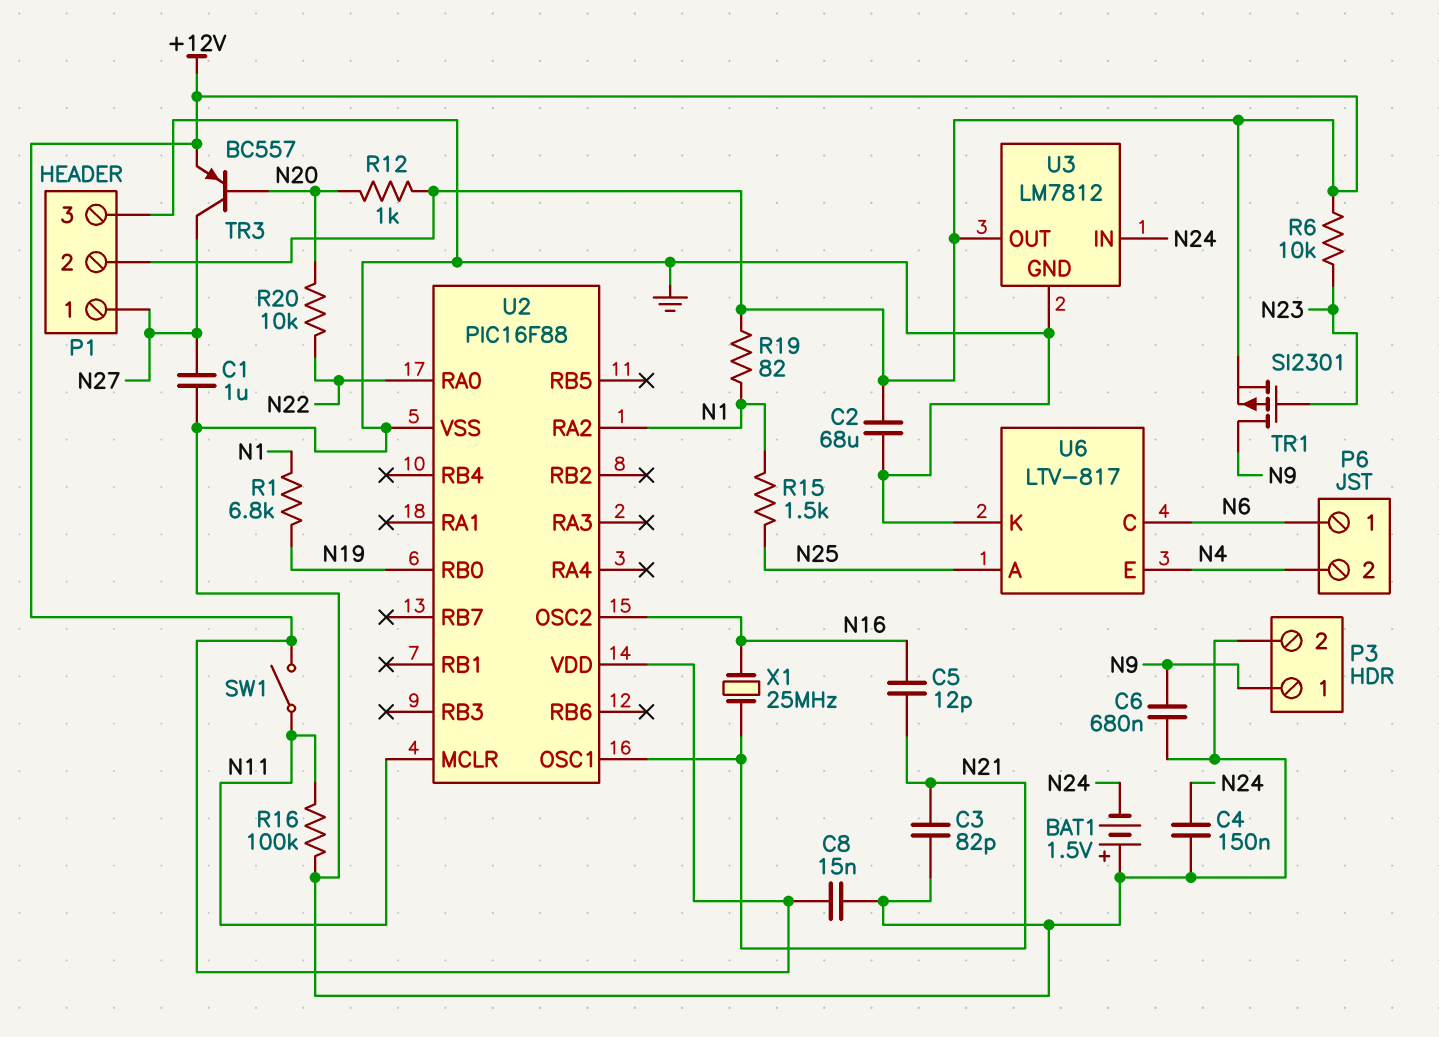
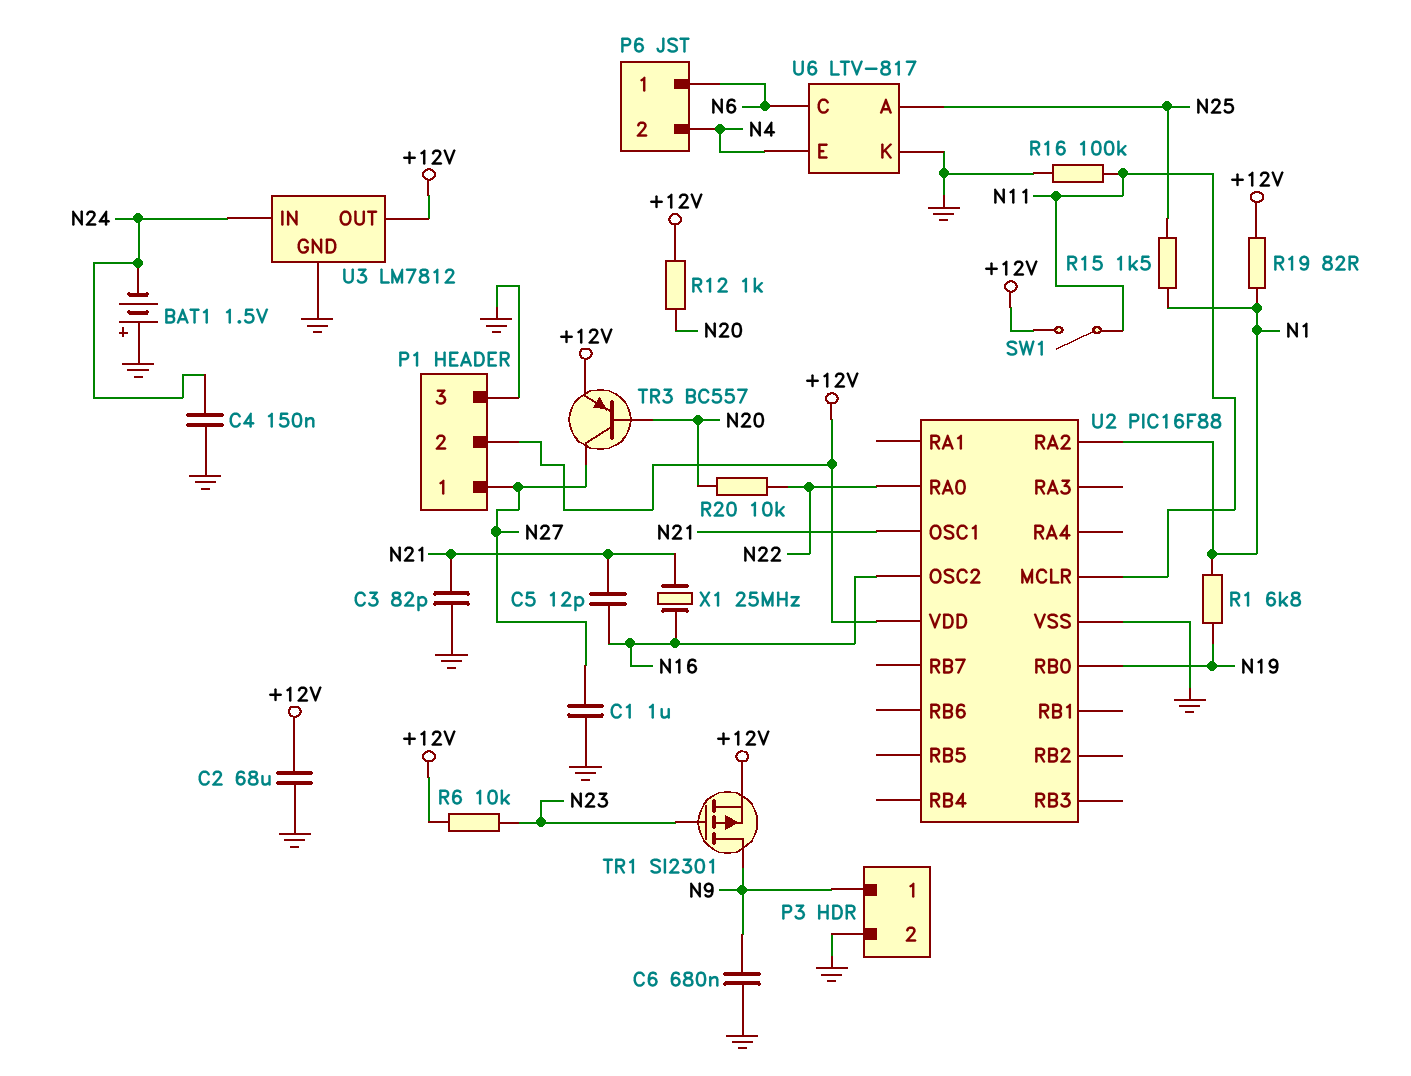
C8: 15nF (+12V, GND) -> none

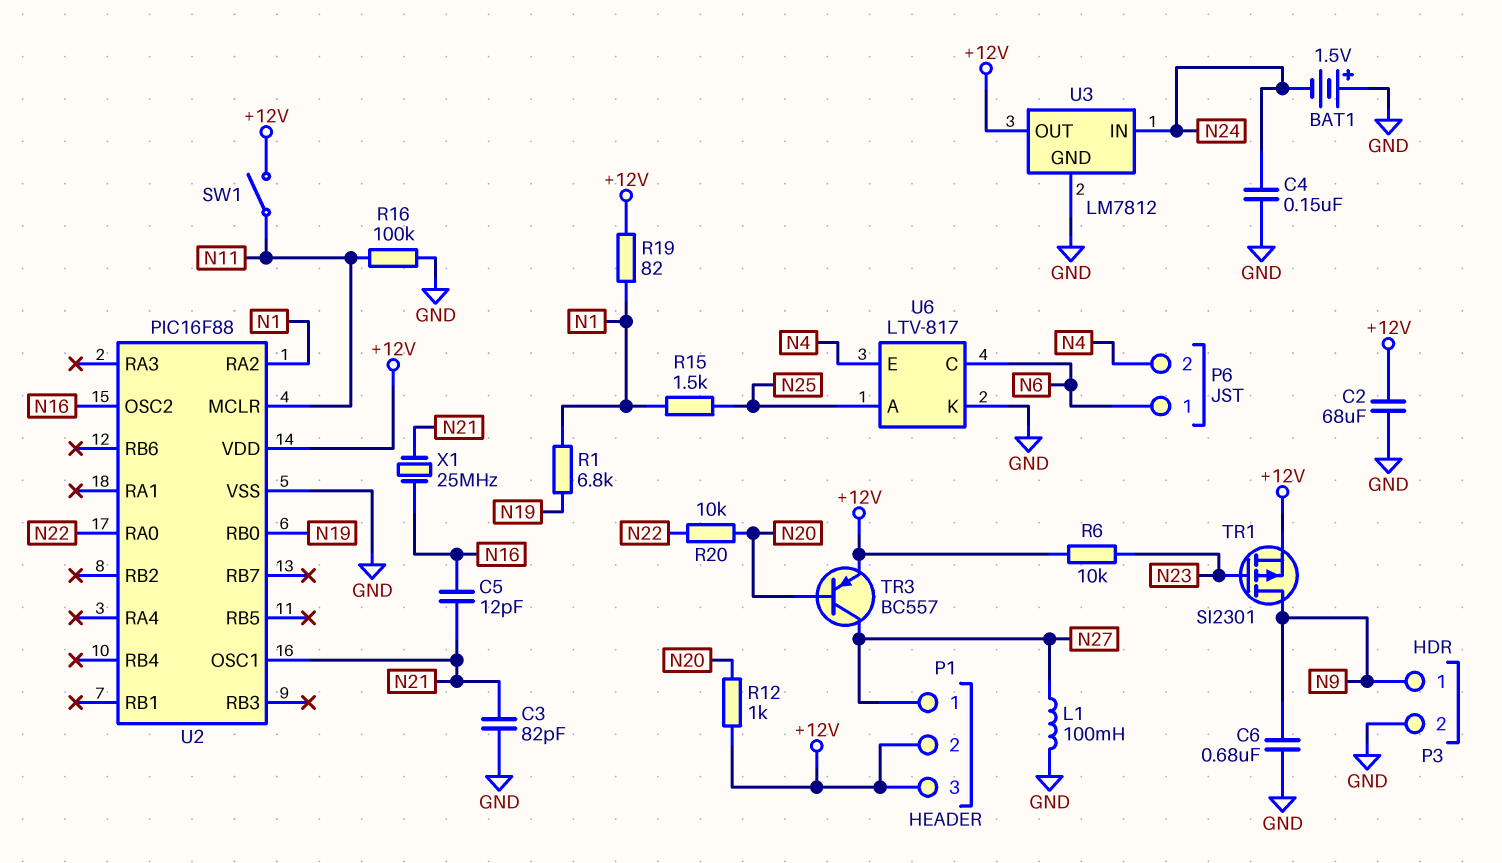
C1: 1uF (GND, N27) -> none
L1: none -> 100mH (GND, N27)
P1 pin 3: GND -> +12V

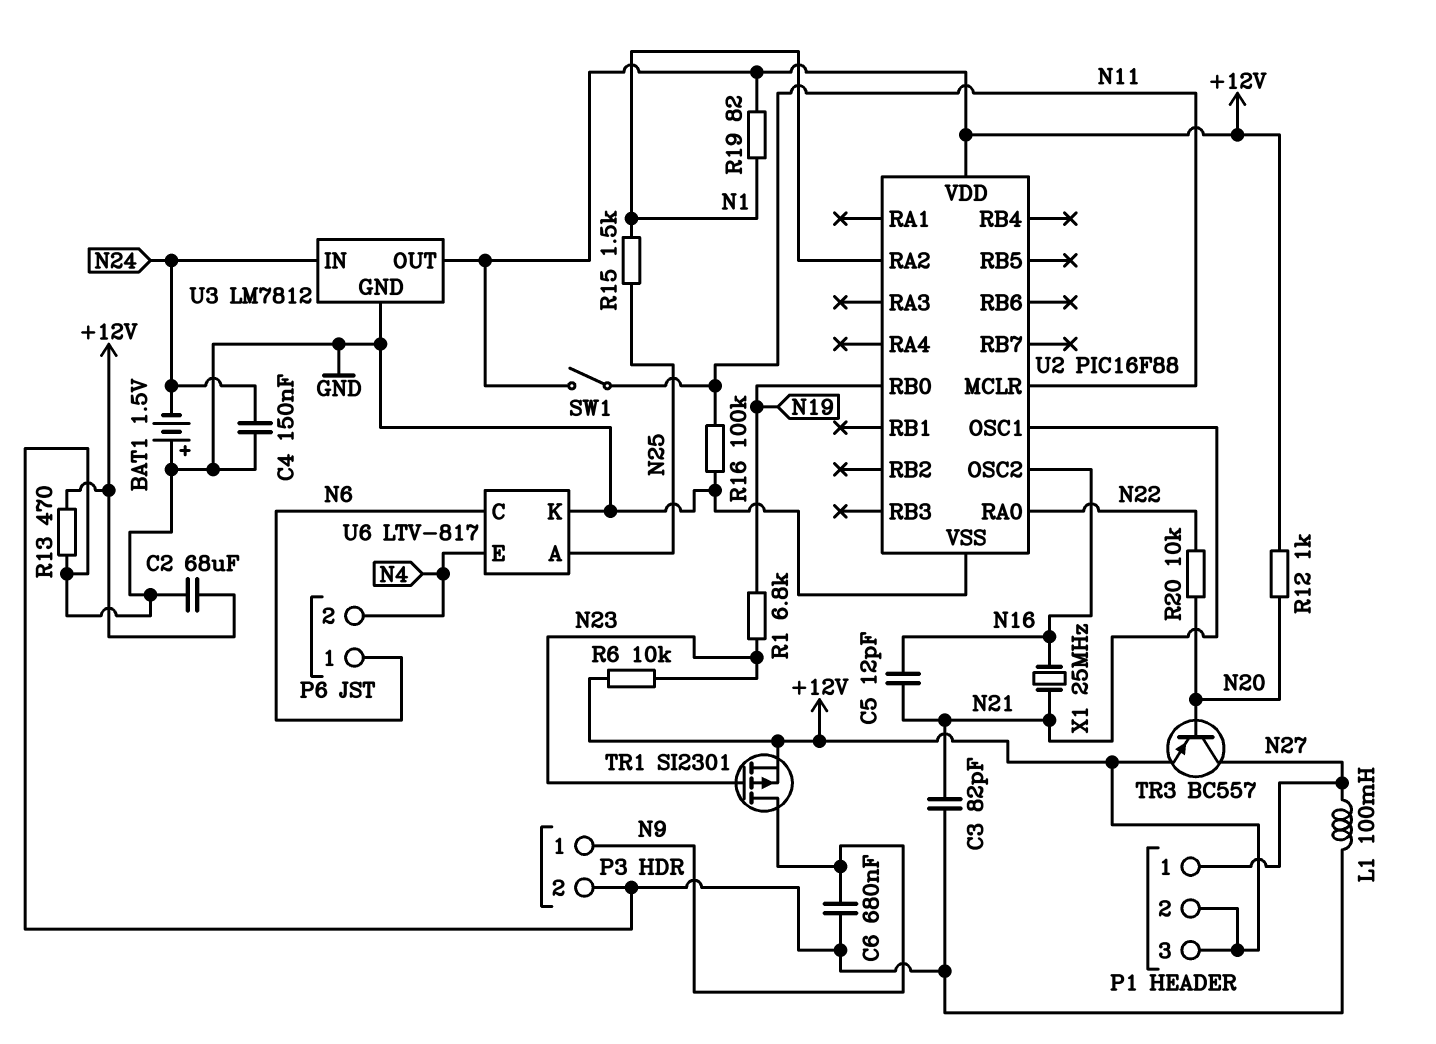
R1: 6.8k (N1, N19) -> 6.8k (N19, N23)
R13: none -> 470 (+12V, GND)

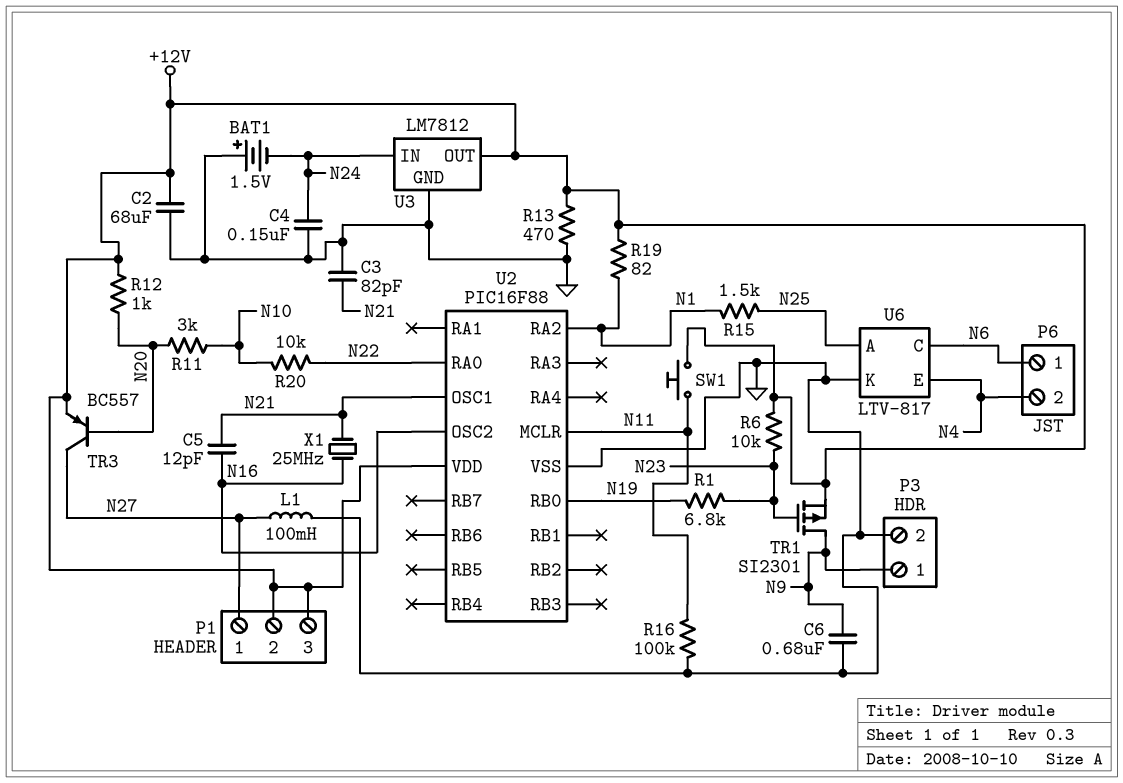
R11: none -> 3k (N10, N20)
R20: 10k (N20, N22) -> 10k (N10, N22)
SW1: switch (+12V, N11) -> button (+12V, N11)

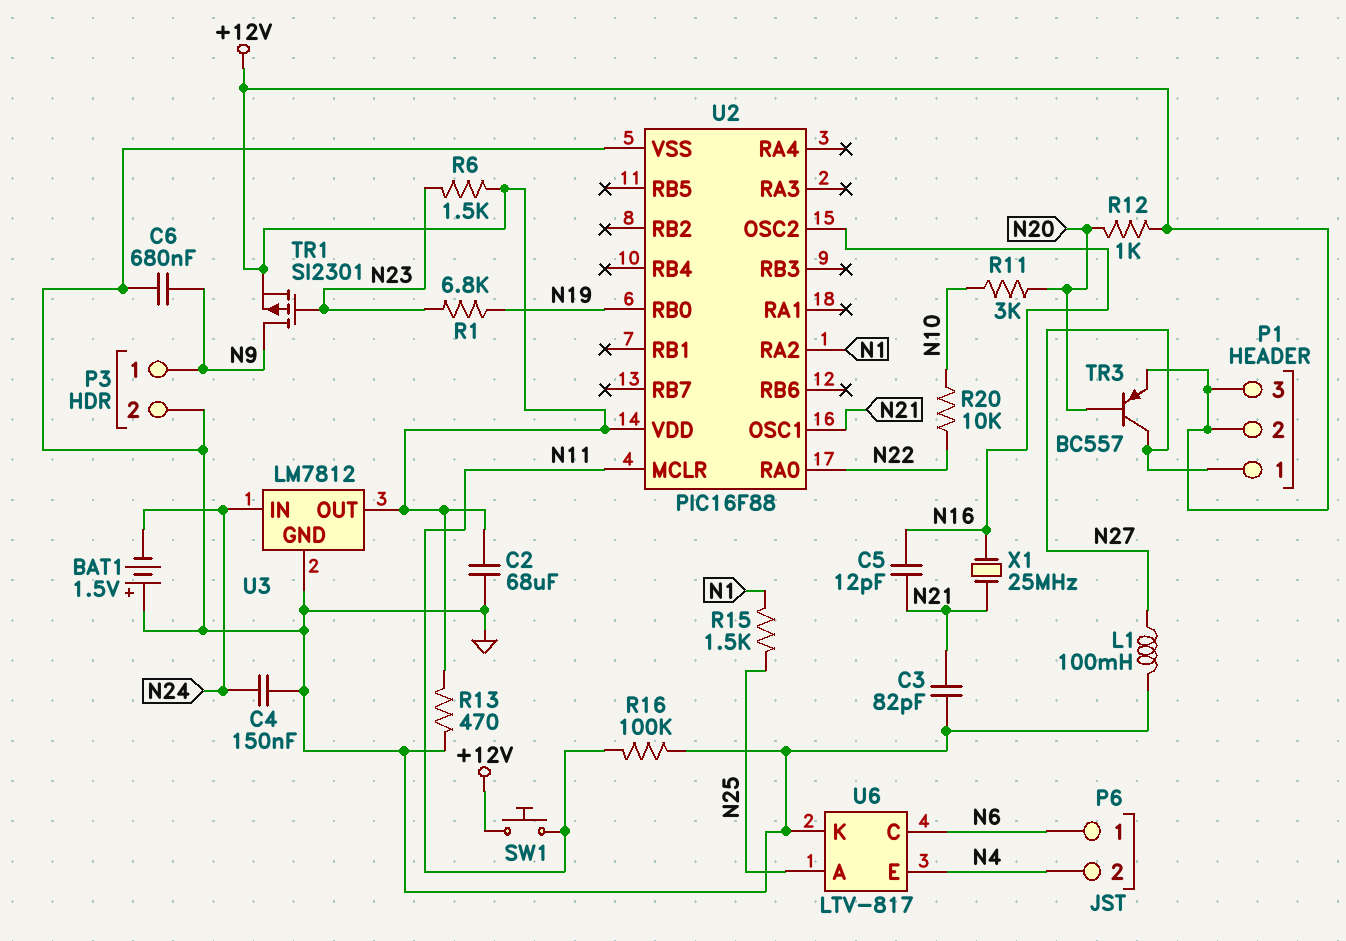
R6: 10k (+12V, N23) -> 1.5k (+12V, N23)
R19: 82 (+12V, N1) -> none

